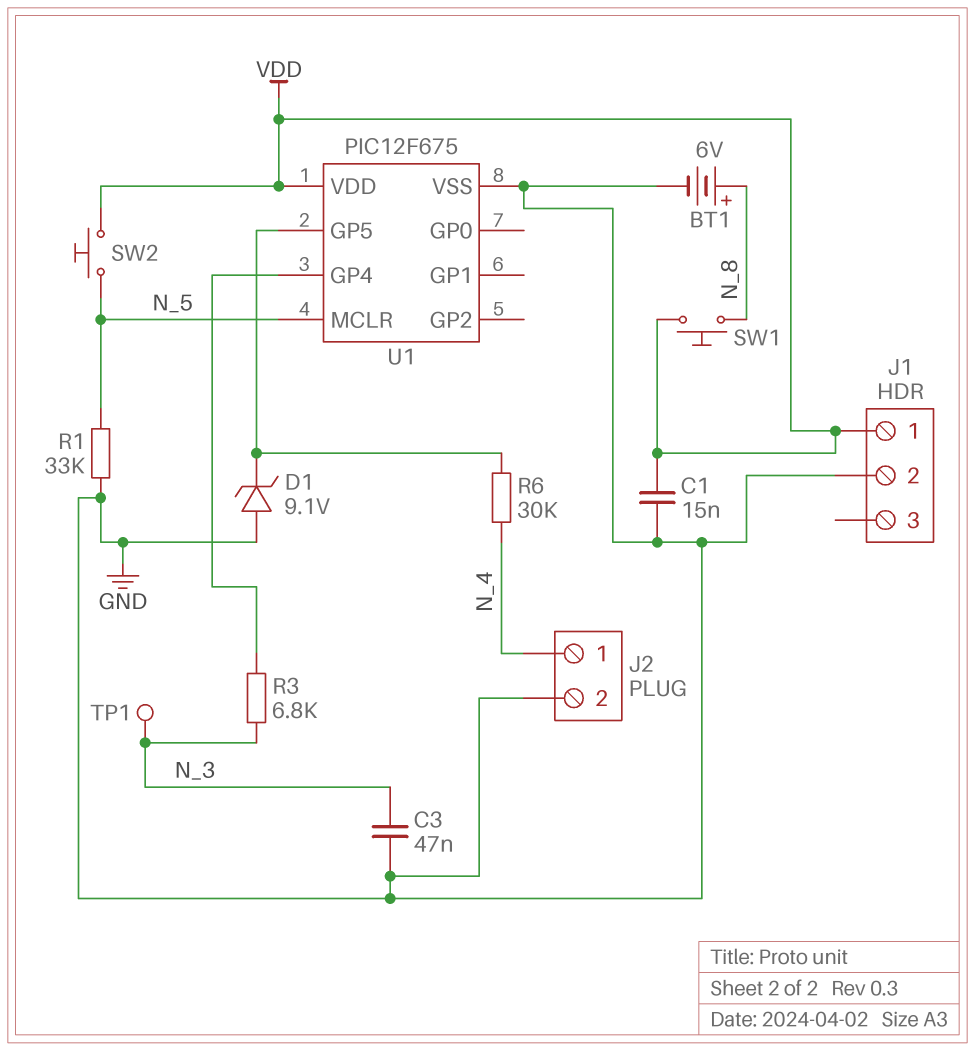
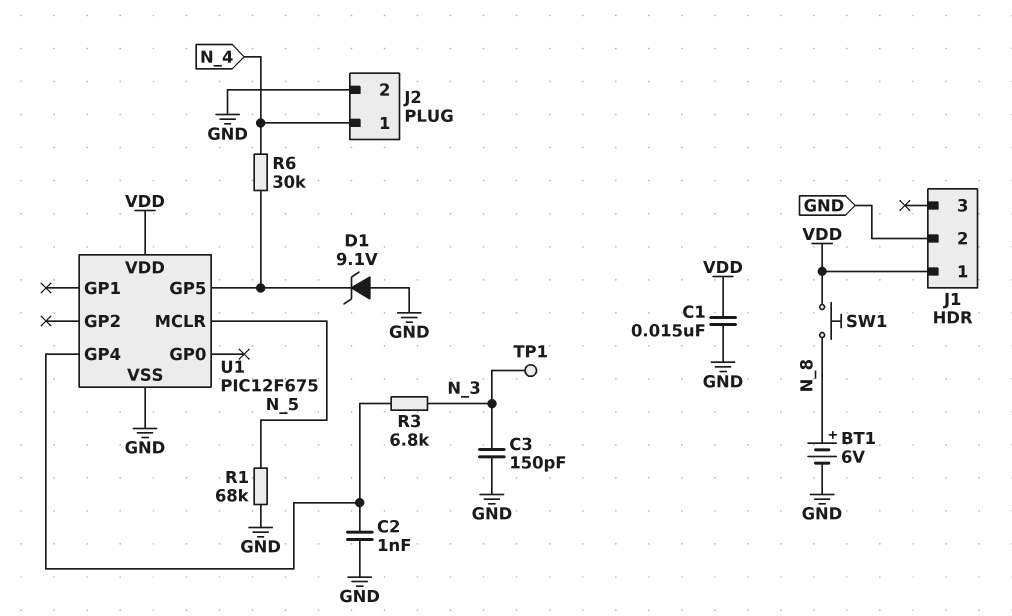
C2: none -> 1nF (GND, U1/GP4)
C3: 47nF (GND, N_3) -> 150pF (GND, N_3)
R1: 33k (GND, N_5) -> 68k (GND, N_5)
SW2: button (N_5, VDD) -> none

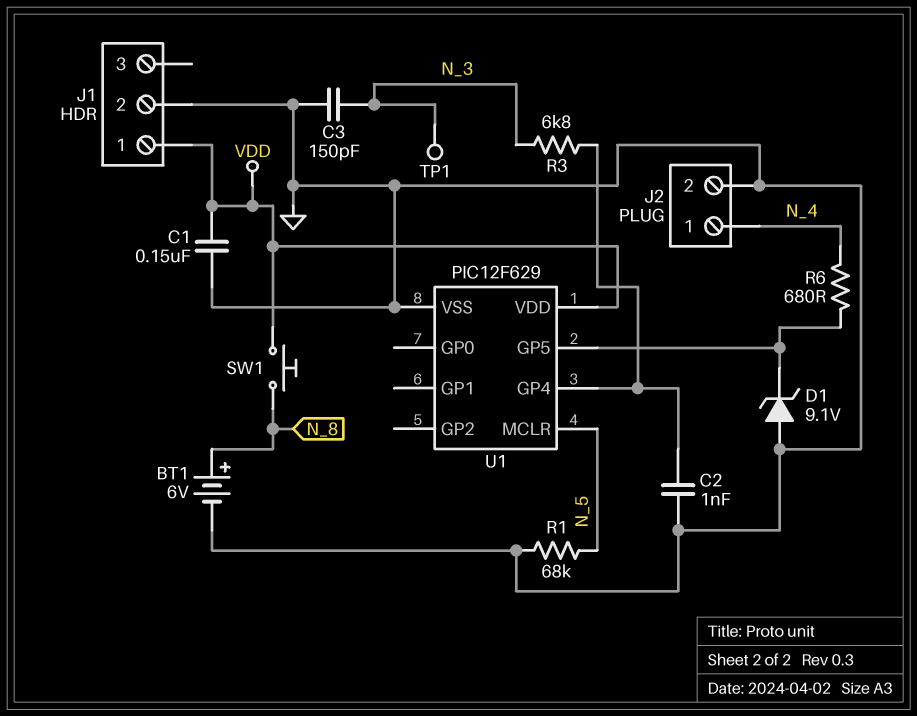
C1: 15nF (GND, VDD) -> 150nF (GND, VDD)
R6: 30k (N_4, U1/GP5) -> 680 (N_4, U1/GP5)
U1: PIC12F675 -> PIC12F629

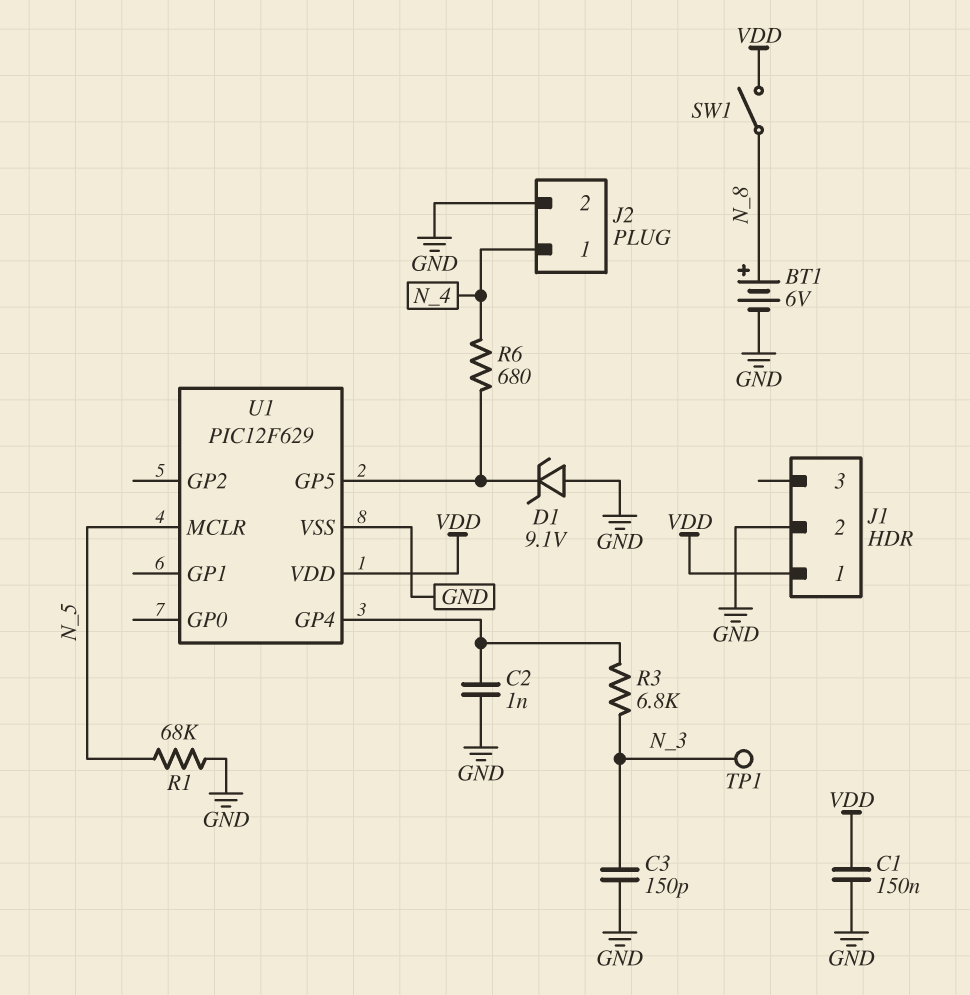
SW1: button (N_8, VDD) -> switch (N_8, VDD)

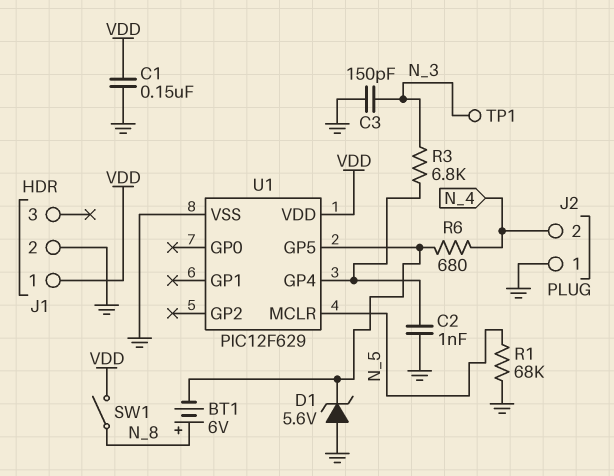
BT1: 6V (plus N_8, minus GND) -> 6V (plus N_8, minus U1/GP5)
D1: zener 9.1V (A GND, K U1/GP5) -> zener 5.6V (A GND, K U1/GP5)
J2 pin 1: N_4 -> GND
J2 pin 2: GND -> N_4

